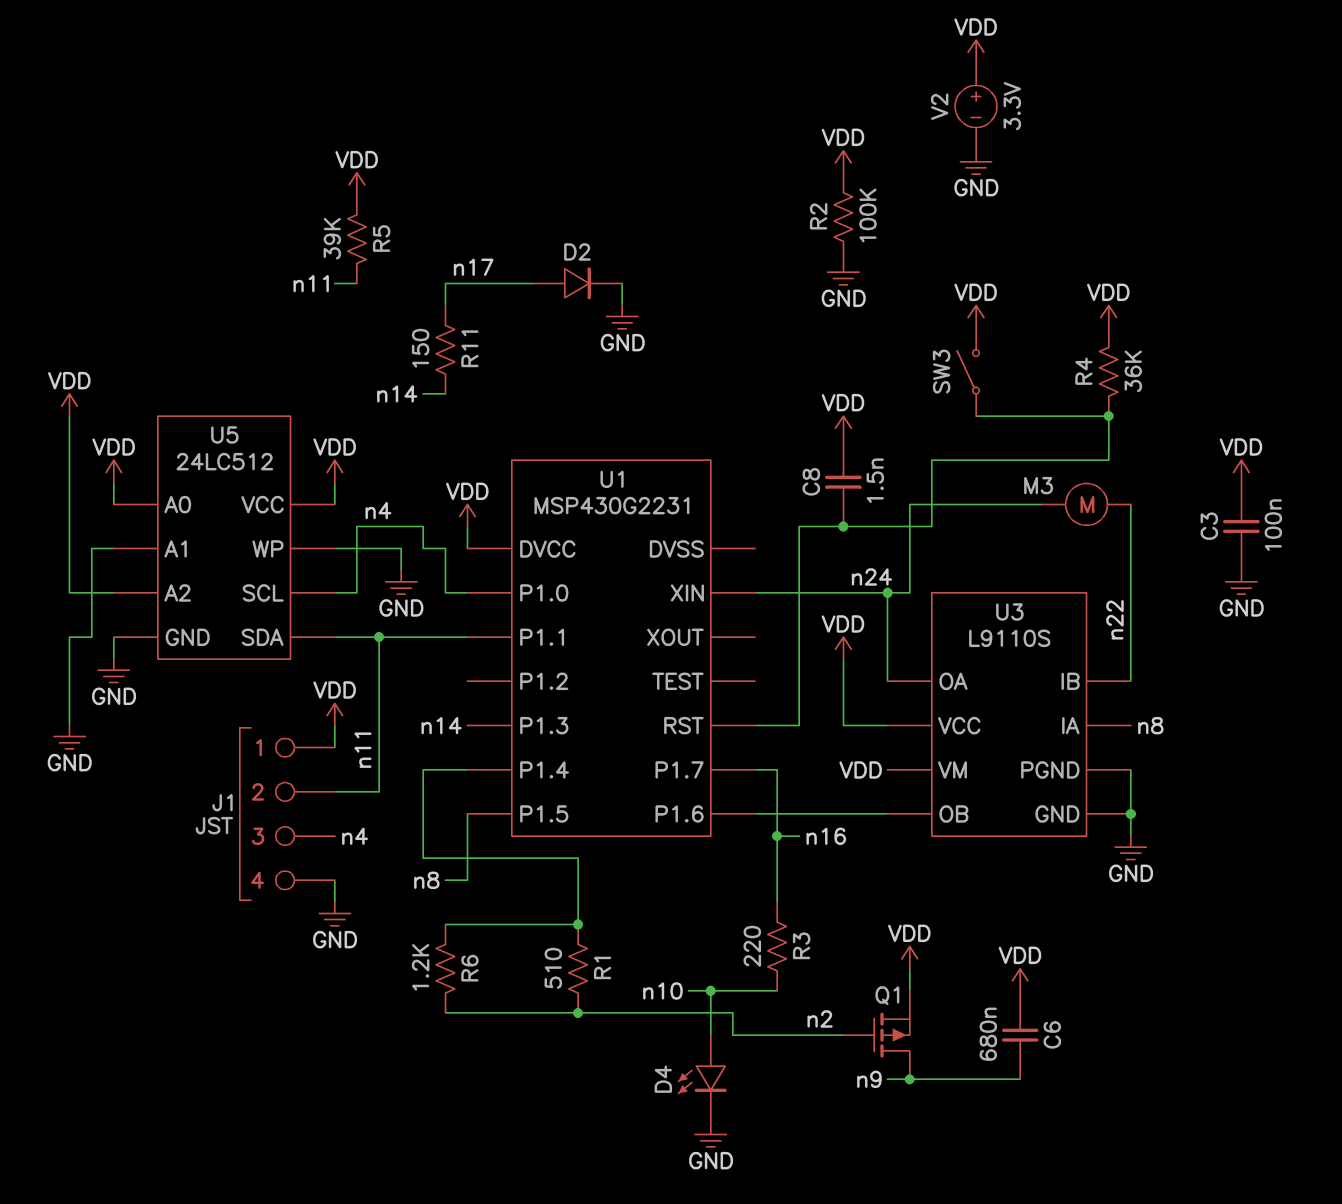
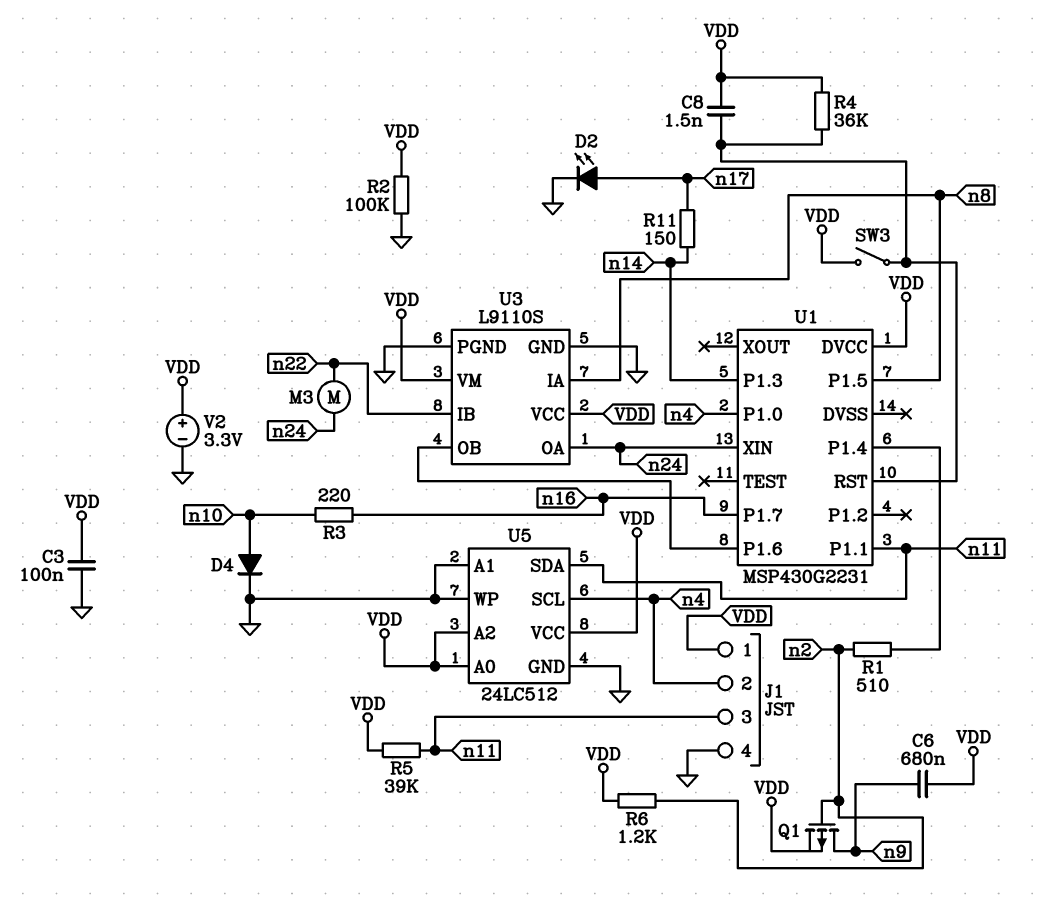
D2: diode (A n17, K GND) -> LED (A n17, K GND)
D4: LED (A n10, K GND) -> diode (A n10, K GND)
J1 pin 2: n11 -> n4
J1 pin 3: n4 -> n11
R6: 1.2k (U1/P1.4, n2) -> 1.2k (VDD, n2)

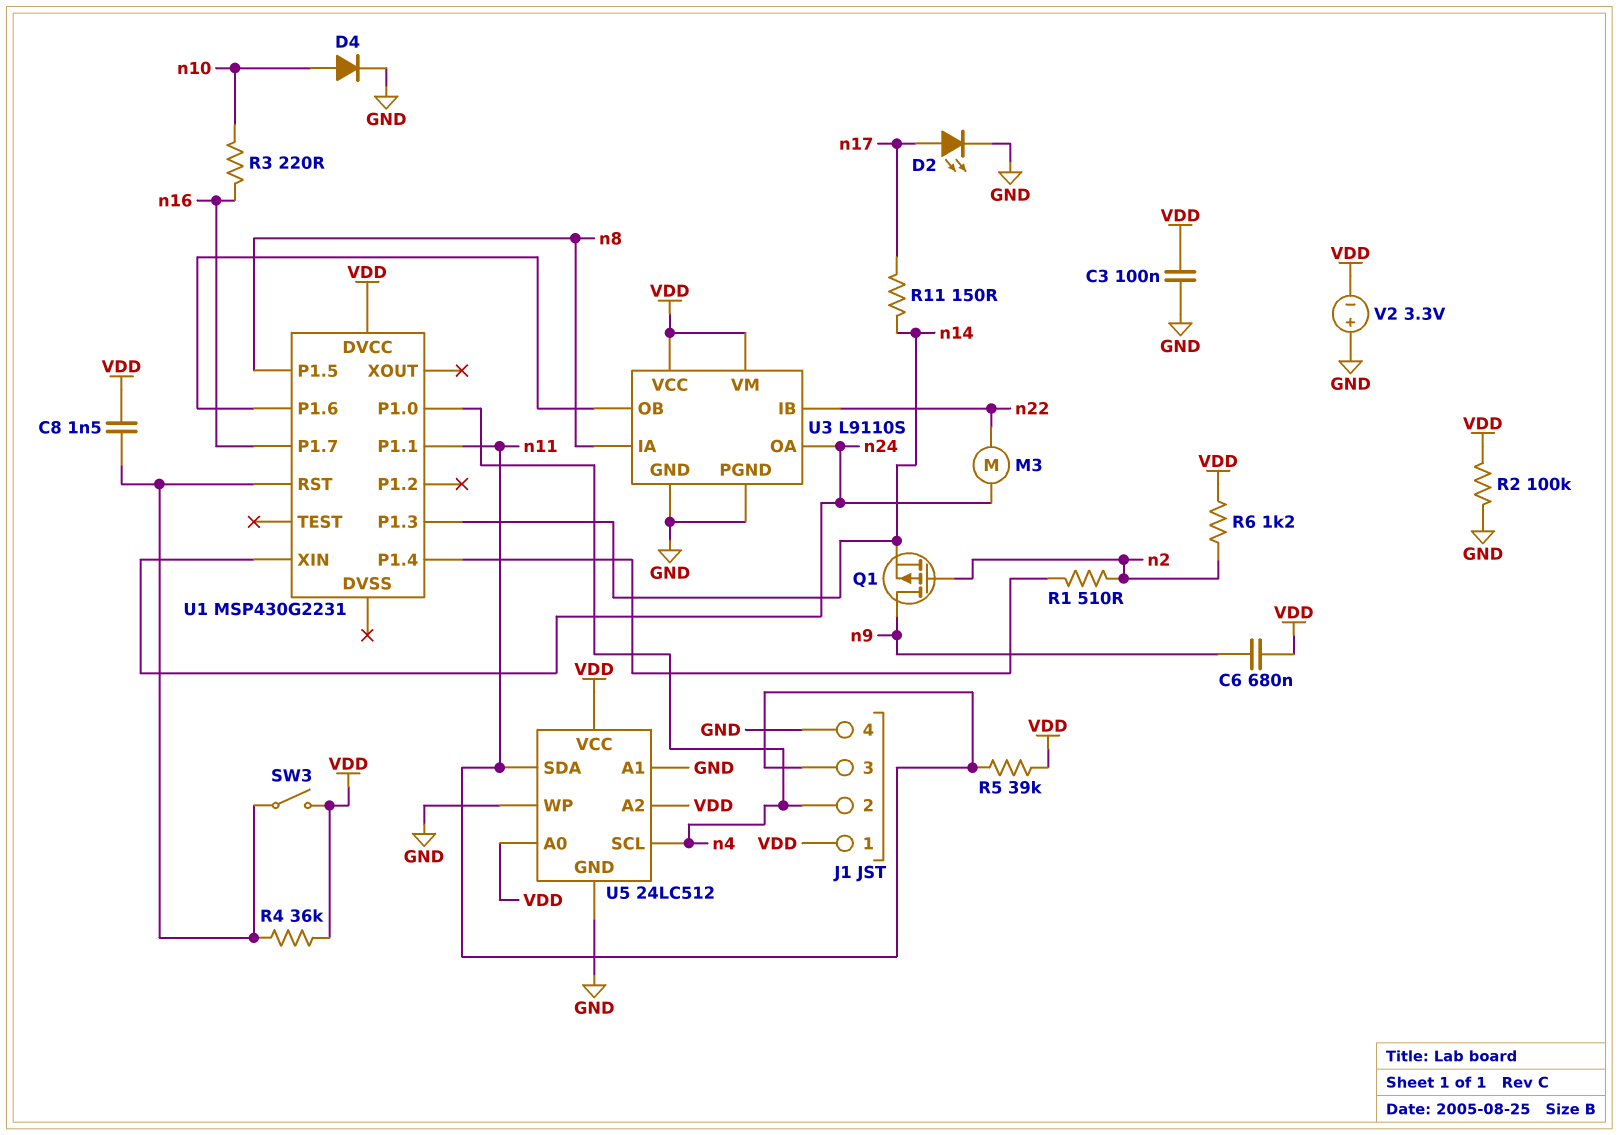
Q1: PMOS (G n2, D n9, S VDD) -> PMOS (G n2, D n9, S n14)
V2: 3.3V (plus VDD, minus GND) -> 3.3V (plus GND, minus VDD)

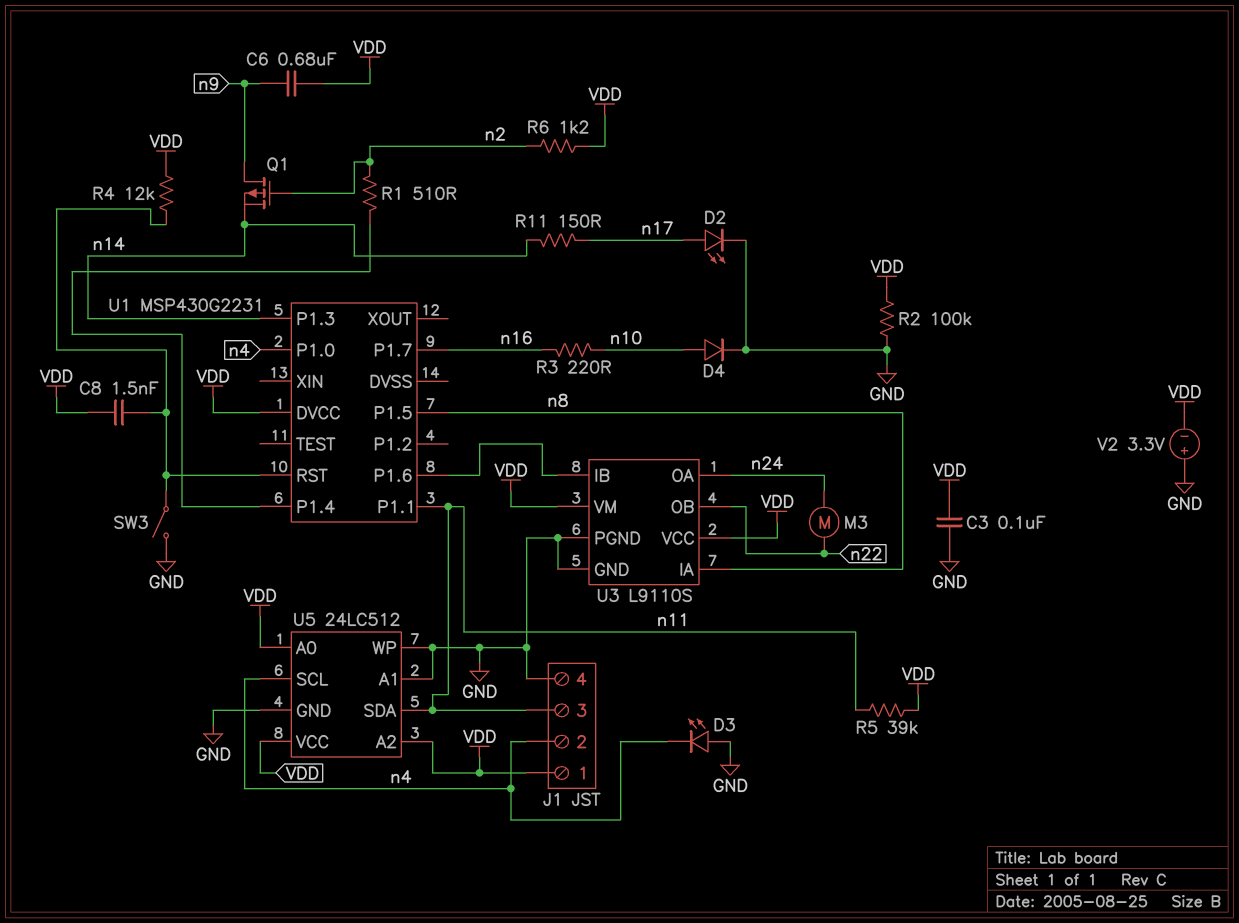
D3: none -> LED (A GND, K n4)
R4: 36k (U1/RST, VDD) -> 12k (U1/RST, VDD)
SW3: switch (U1/RST, VDD) -> switch (GND, U1/RST)
U1 pin XIN: n24 -> none
U3 pin IB: n22 -> U1/P1.6
U3 pin OB: U1/P1.6 -> n22

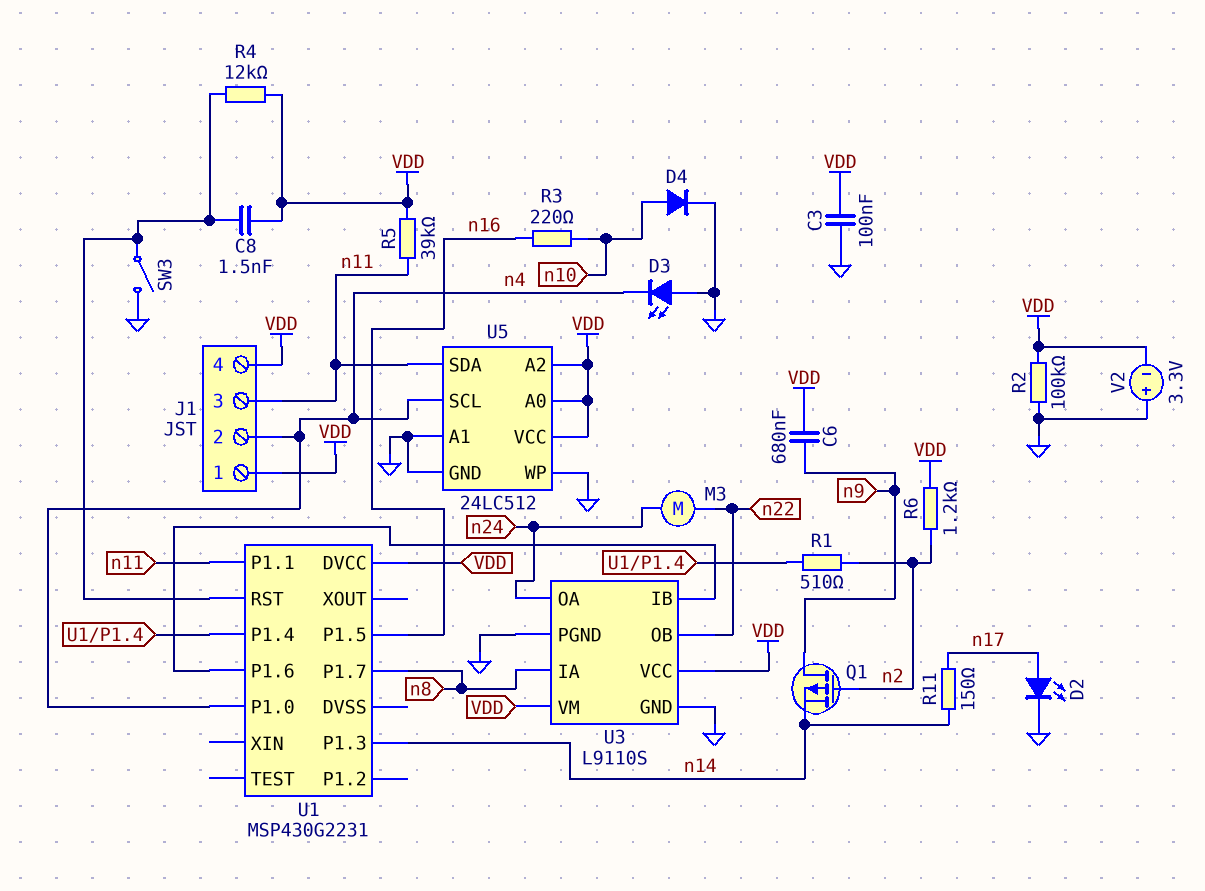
J1 pin 4: GND -> VDD
U1 pin P1.5: n8 -> n16
U1 pin P1.7: n16 -> n8

